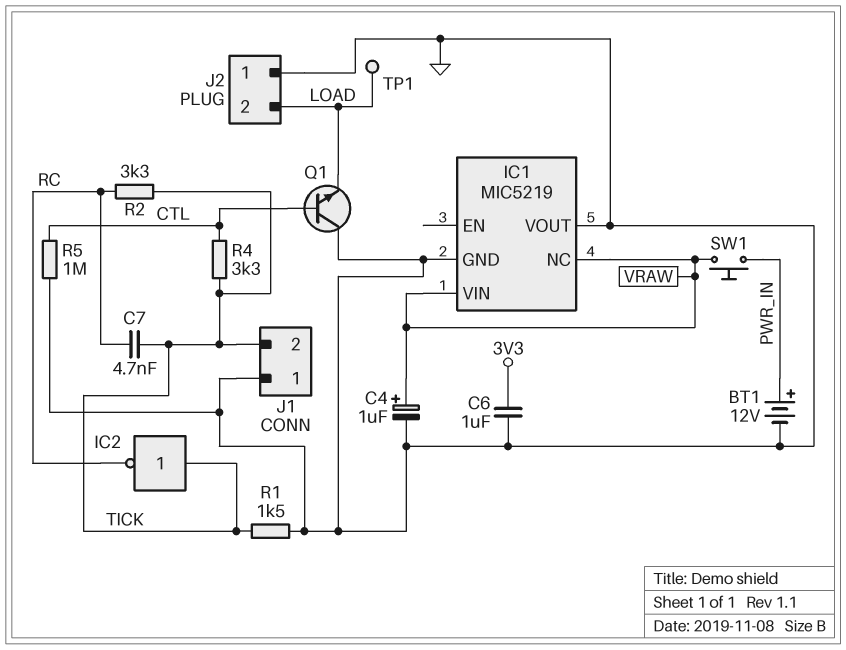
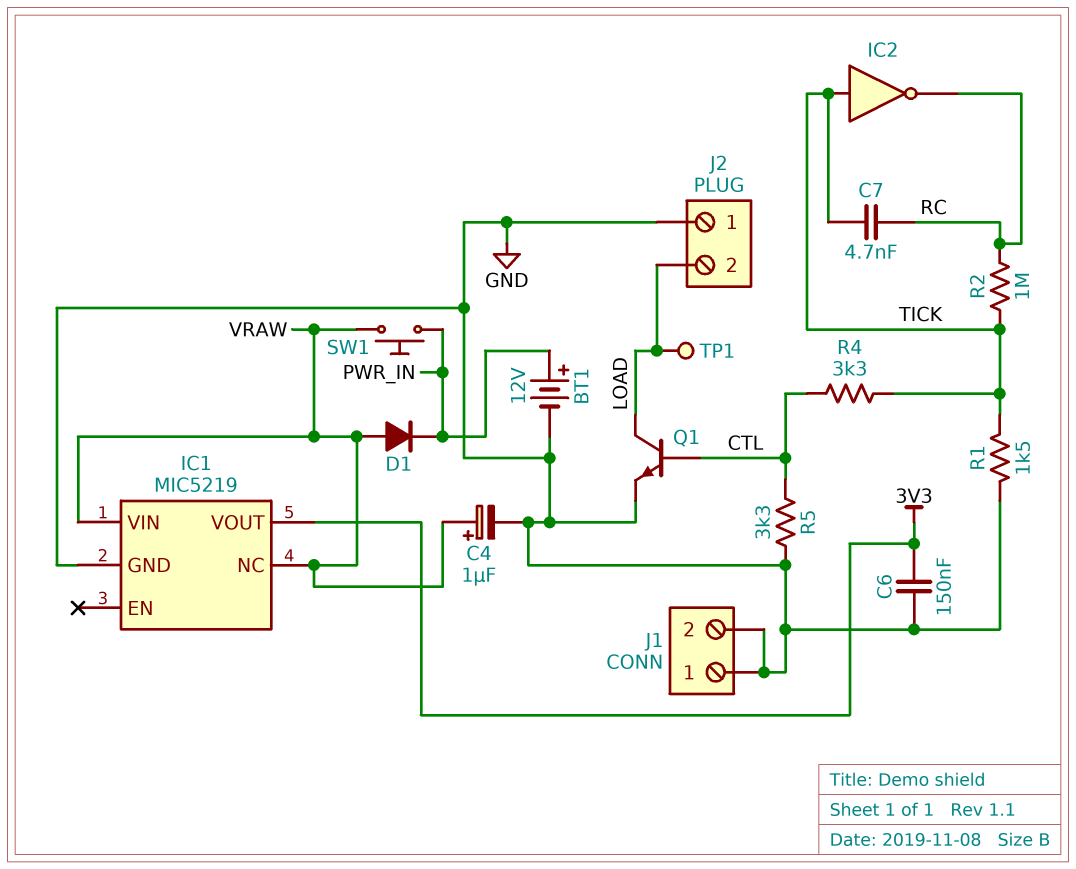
C6: 1uF (3V3, GND) -> 150nF (3V3, GND)
D1: none -> diode (A VRAW, K PWR_IN)
IC1 pin VOUT: GND -> 3V3
J1 pin 2: TICK -> GND
Q1: NPN (B CTL, C GND, E LOAD) -> NPN (B CTL, C LOAD, E GND)
R2: 3.3k (RC, TICK) -> 1M (RC, TICK)
R5: 1M (CTL, GND) -> 3.3k (CTL, GND)

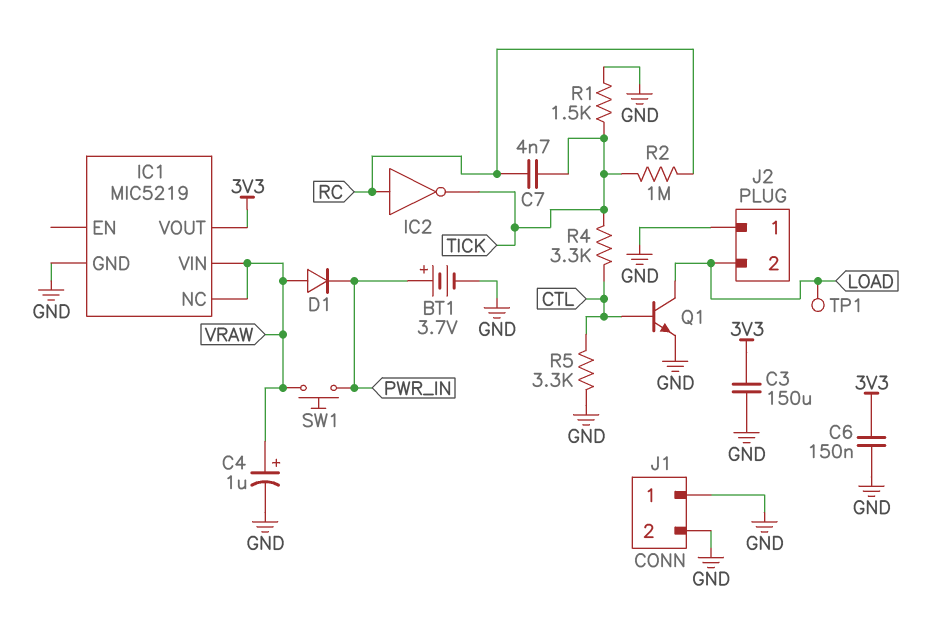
BT1: 12V (plus PWR_IN, minus GND) -> 3.7V (plus PWR_IN, minus GND)
C3: none -> 150uF (3V3, GND)
IC2: NOT (in TICK, out RC) -> NOT (in RC, out TICK)

